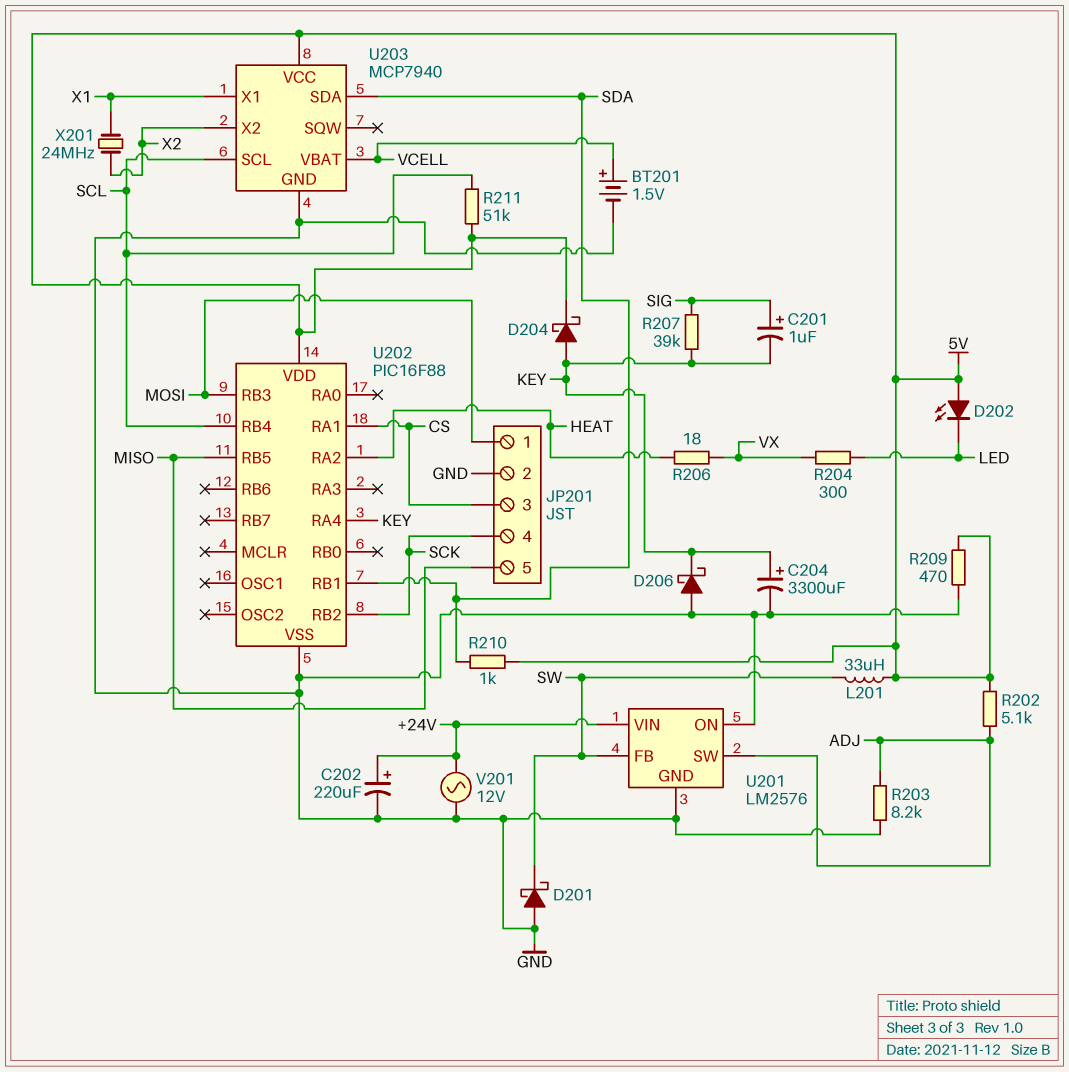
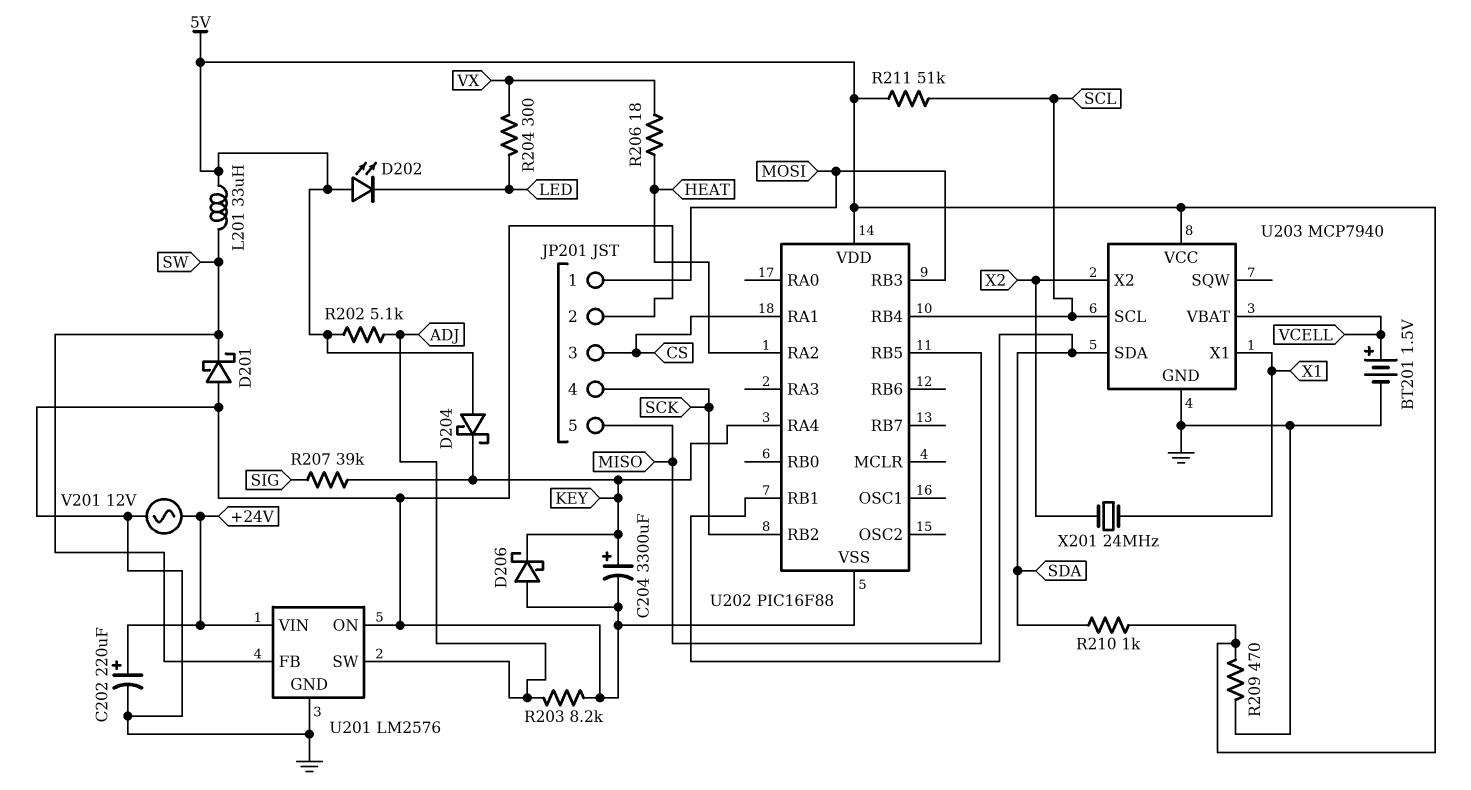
C201: 1uF (plus SIG, minus KEY) -> none
D204: schottky (A KEY, K 5V) -> schottky (A 5V, K KEY)

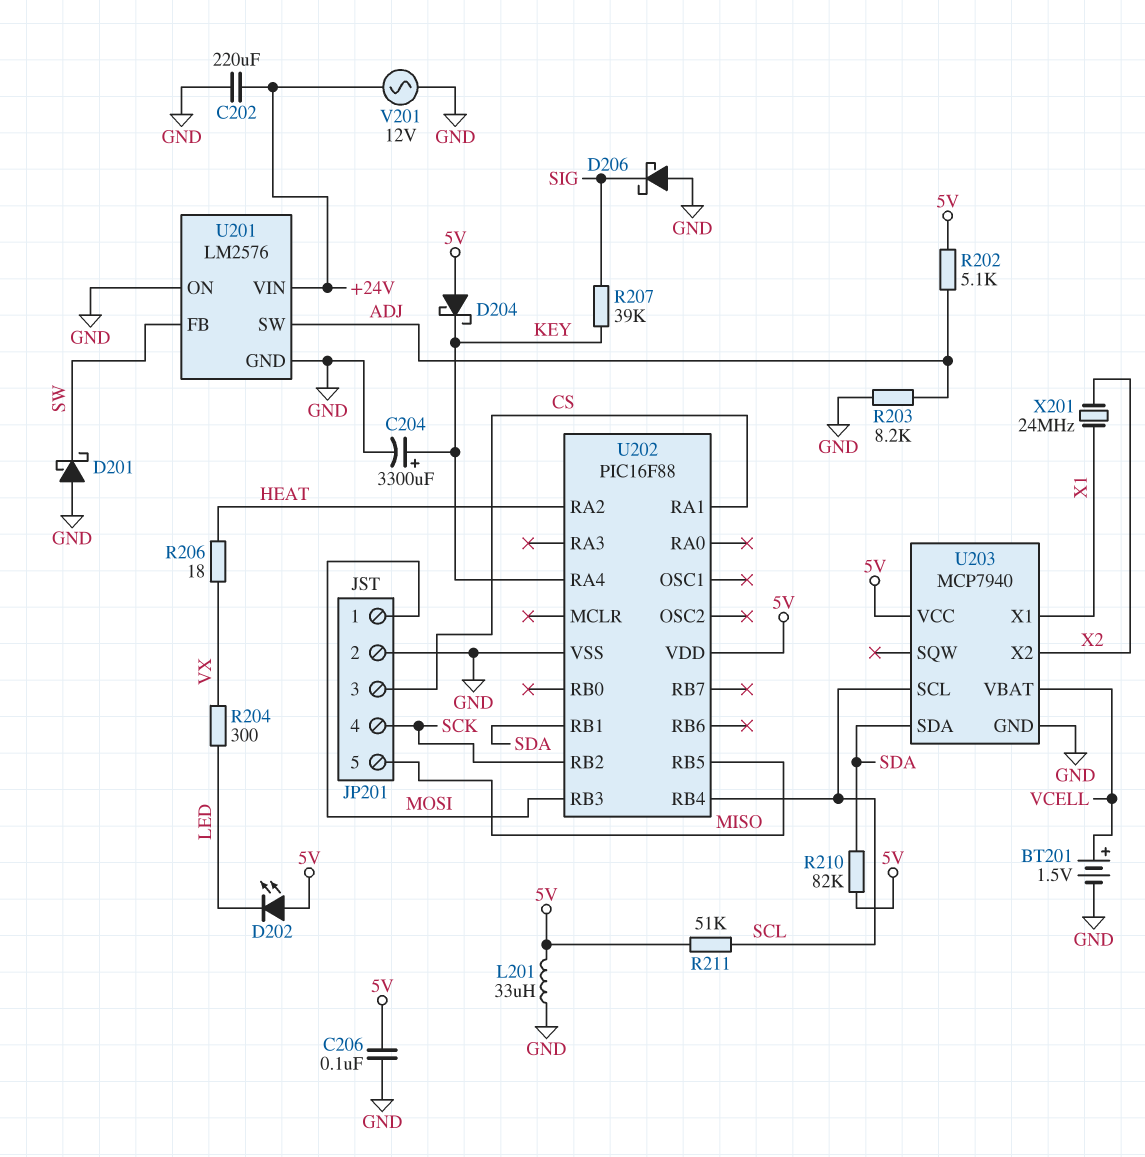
C202: 220uF (plus +24V, minus GND) -> 220uF (+24V, GND)
C206: none -> 100nF (5V, GND)
D206: schottky (A GND, K KEY) -> schottky (A GND, K SIG)
L201: 33uH (5V, SW) -> 33uH (5V, GND)
R209: 470 (5V, GND) -> none
R210: 1k (5V, SDA) -> 82k (5V, SDA)

